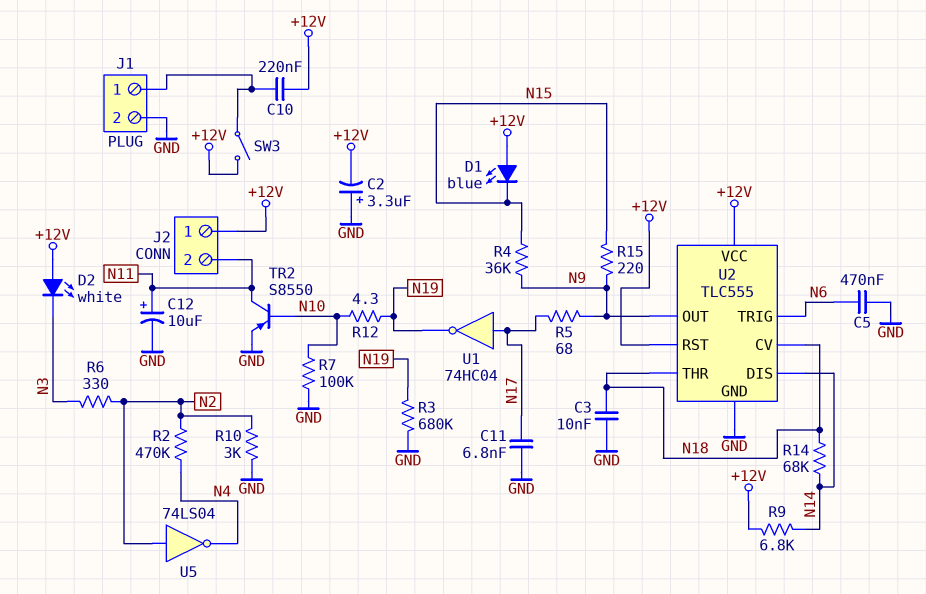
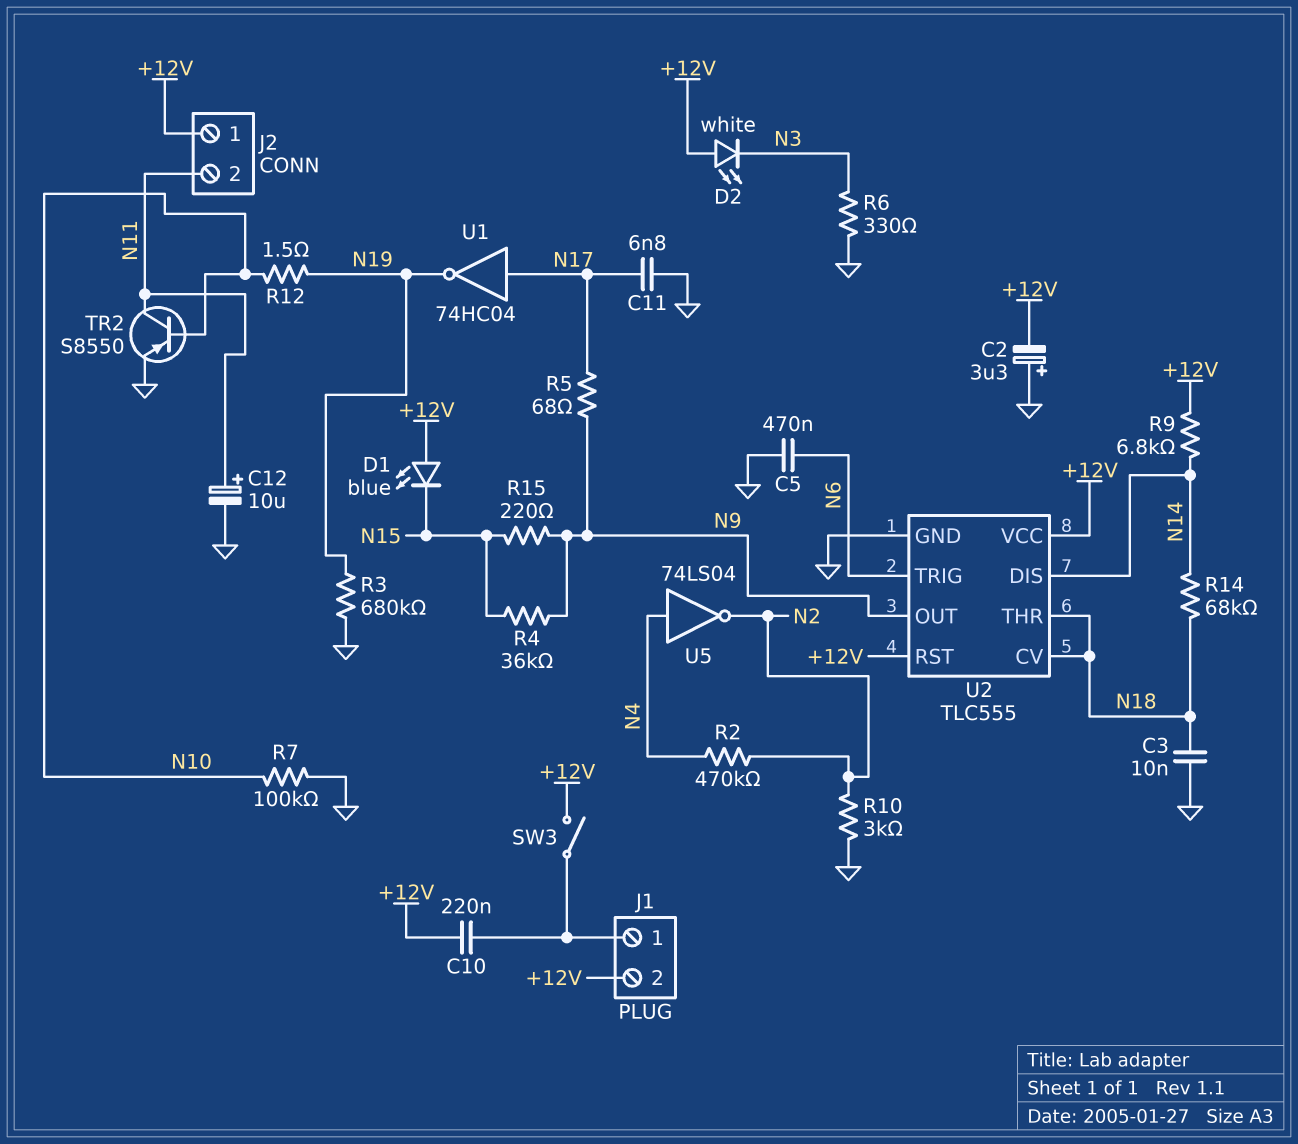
J1 pin 2: GND -> +12V
R6: 330 (N2, N3) -> 330 (GND, N3)
R12: 4.3 (N10, N19) -> 1.5 (N10, N19)
U5: NOT 74LS04 (in N2, out N4) -> NOT 74LS04 (in N4, out N2)

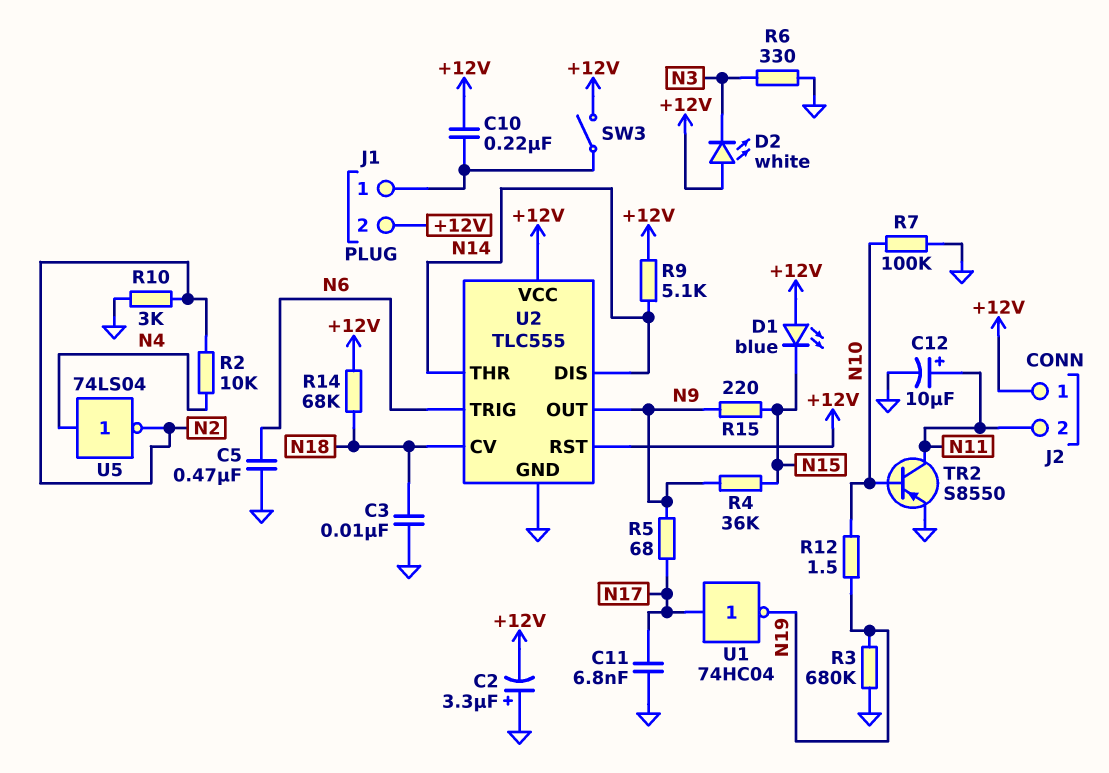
R2: 470k (N2, N4) -> 10k (N2, N4)
R9: 6.8k (+12V, N14) -> 5.1k (+12V, N14)
R14: 68k (N14, N18) -> 68k (+12V, N18)
U2 pin THR: N18 -> N14

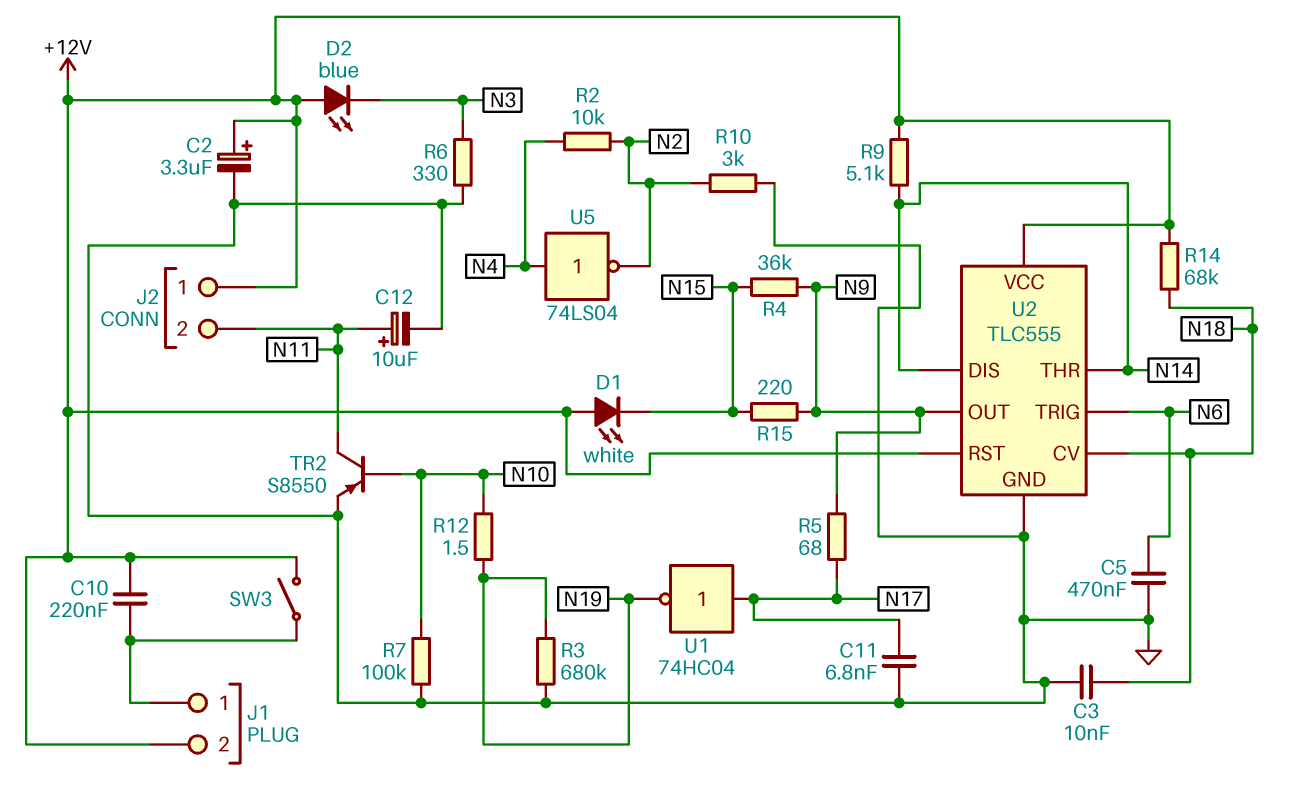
C2: 3.3uF (plus GND, minus +12V) -> 3.3uF (plus +12V, minus GND)
D1: LED blue (A +12V, K N15) -> LED white (A +12V, K N15)
D2: LED white (A +12V, K N3) -> LED blue (A +12V, K N3)

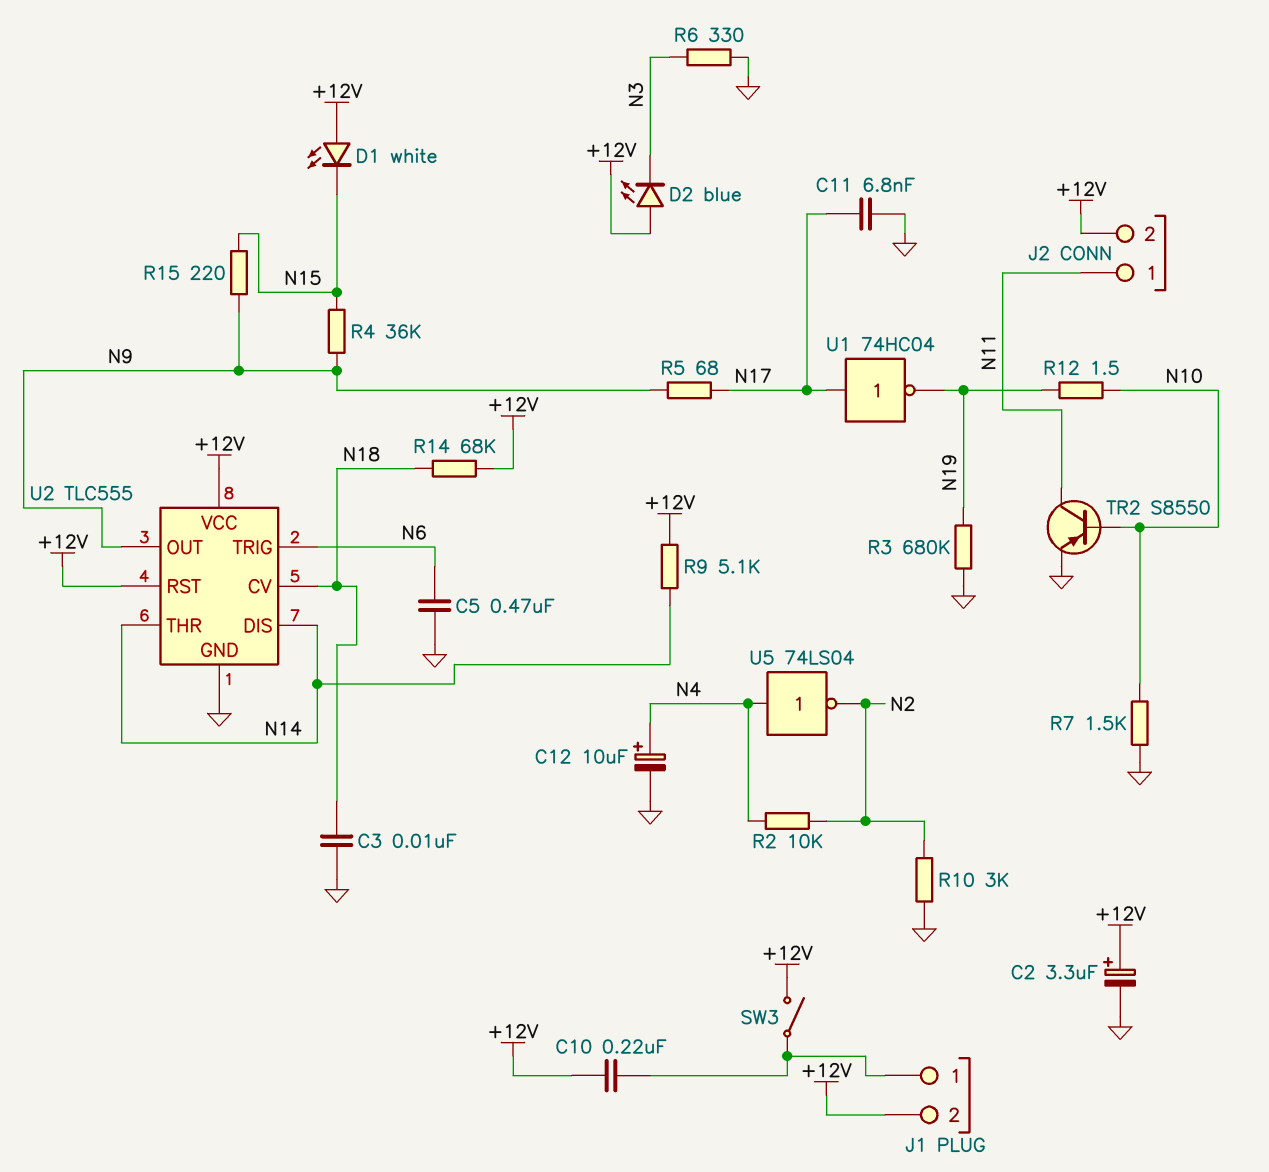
C12: 10uF (plus N11, minus GND) -> 10uF (plus N4, minus GND)
J2 pin 1: +12V -> N11
J2 pin 2: N11 -> +12V
R7: 100k (GND, N10) -> 1.5k (GND, N10)

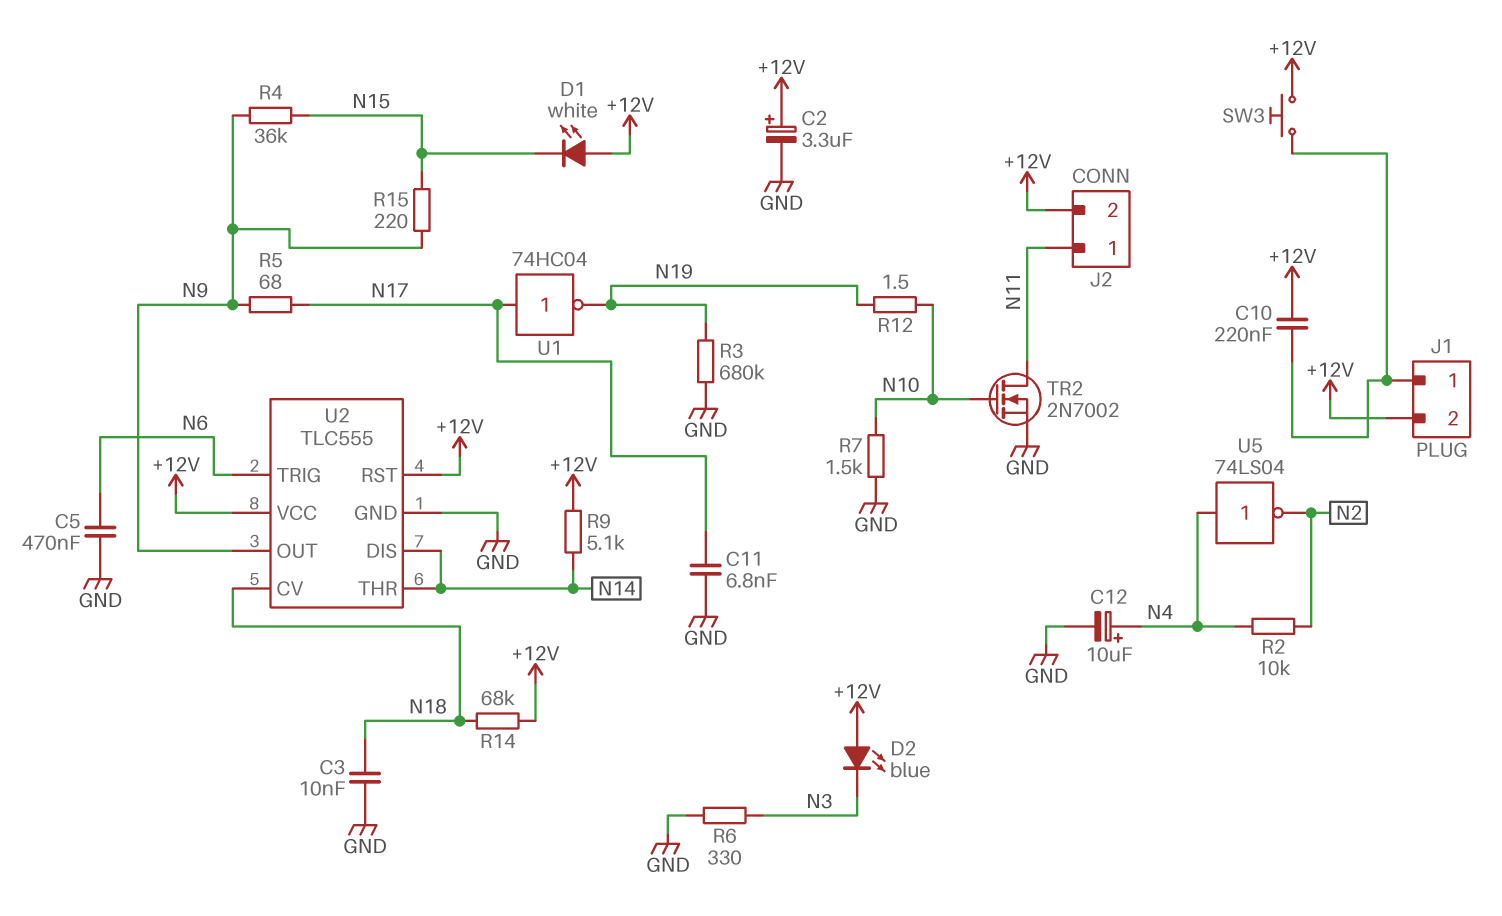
R10: 3k (GND, N2) -> none
SW3: switch (+12V, J1/1) -> button (+12V, J1/1)
TR2: PNP S8550 (B N10, C N11, E GND) -> NMOS 2N7002 (G N10, D N11, S GND)

